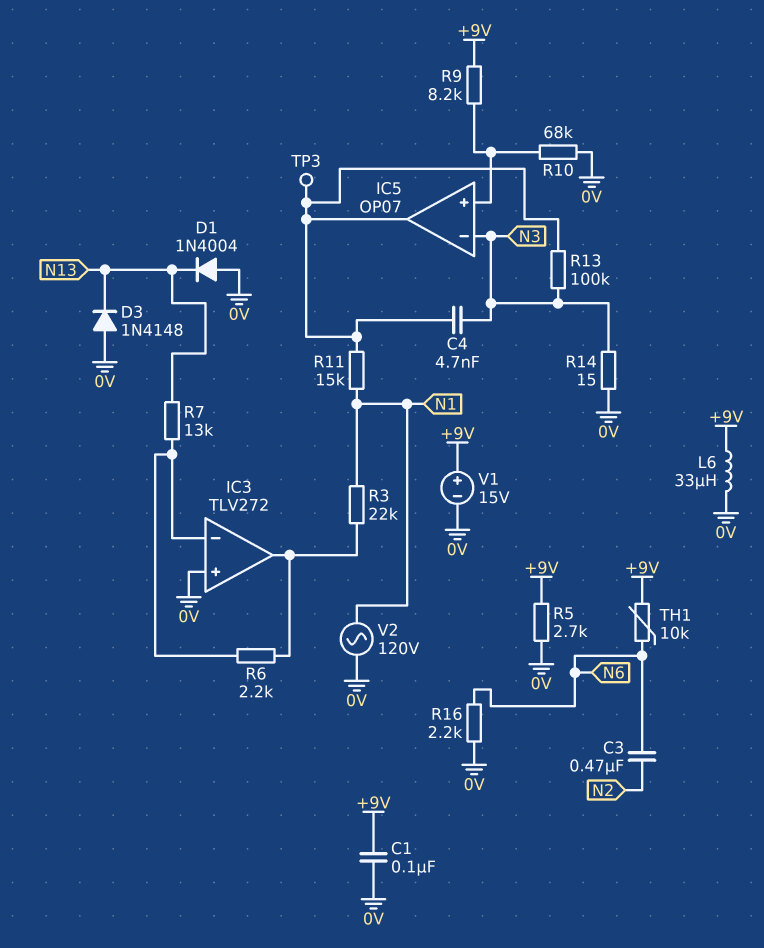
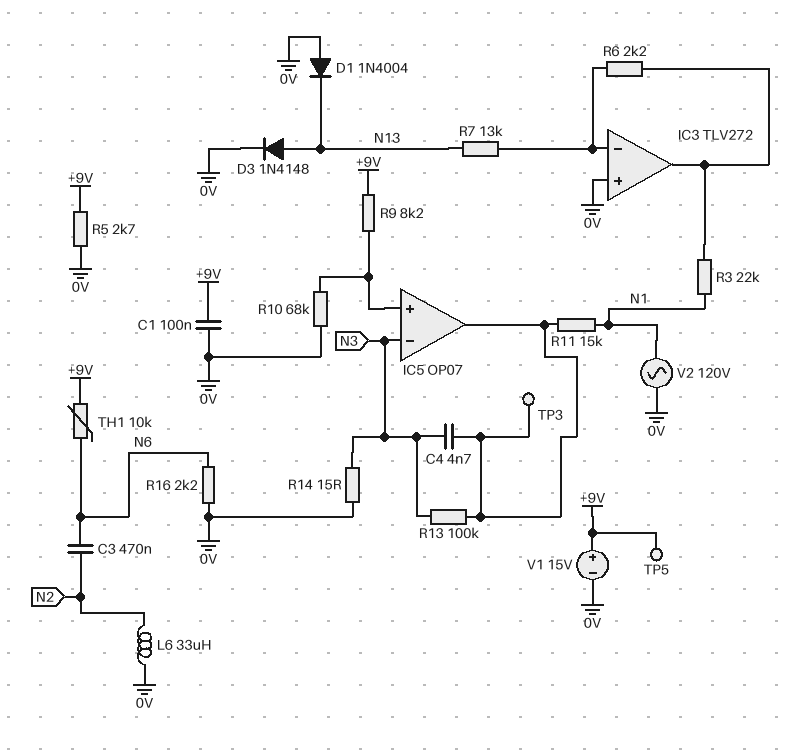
D3: diode 1N4148 (A 0V, K N13) -> diode 1N4148 (A N13, K 0V)
L6: 33uH (+9V, 0V) -> 33uH (0V, N2)
TP5: none -> test point (+9V)

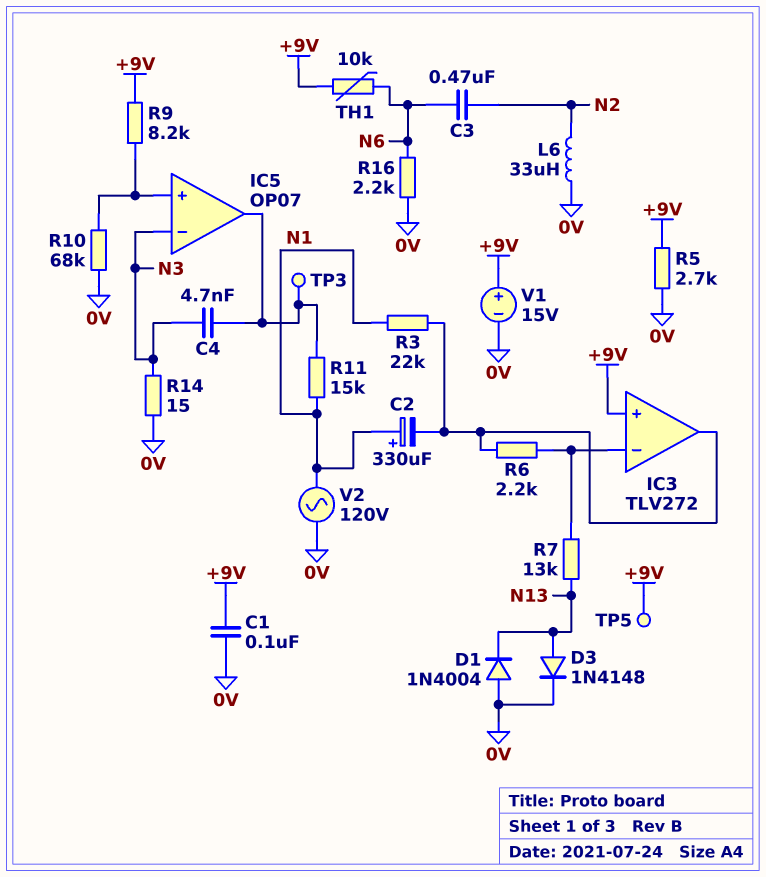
C2: none -> 330uF (plus N1, minus IC3/out)
IC3 pin in+: 0V -> +9V
R13: 100k (IC5/out, N3) -> none

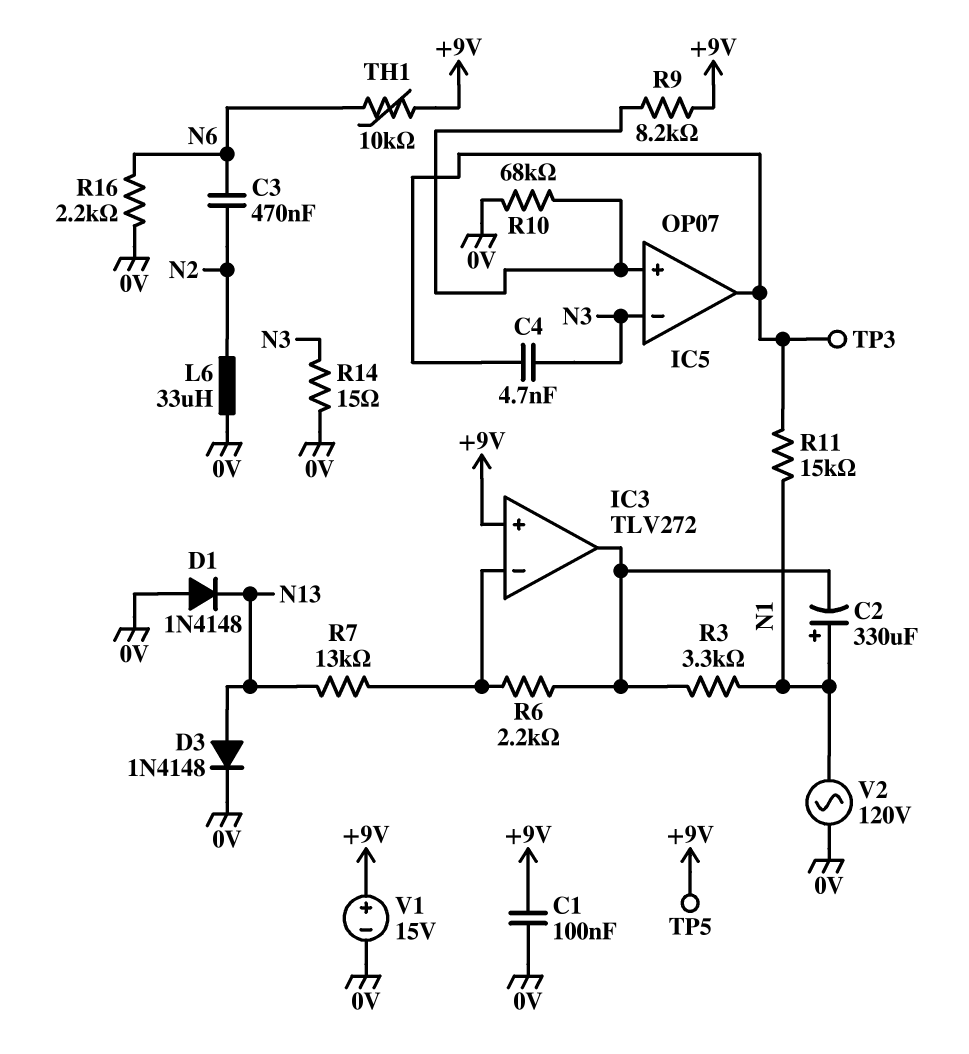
D1: diode 1N4004 (A 0V, K N13) -> diode 1N4148 (A 0V, K N13)
R3: 22k (IC3/out, N1) -> 3.3k (IC3/out, N1)
R5: 2.7k (+9V, 0V) -> none

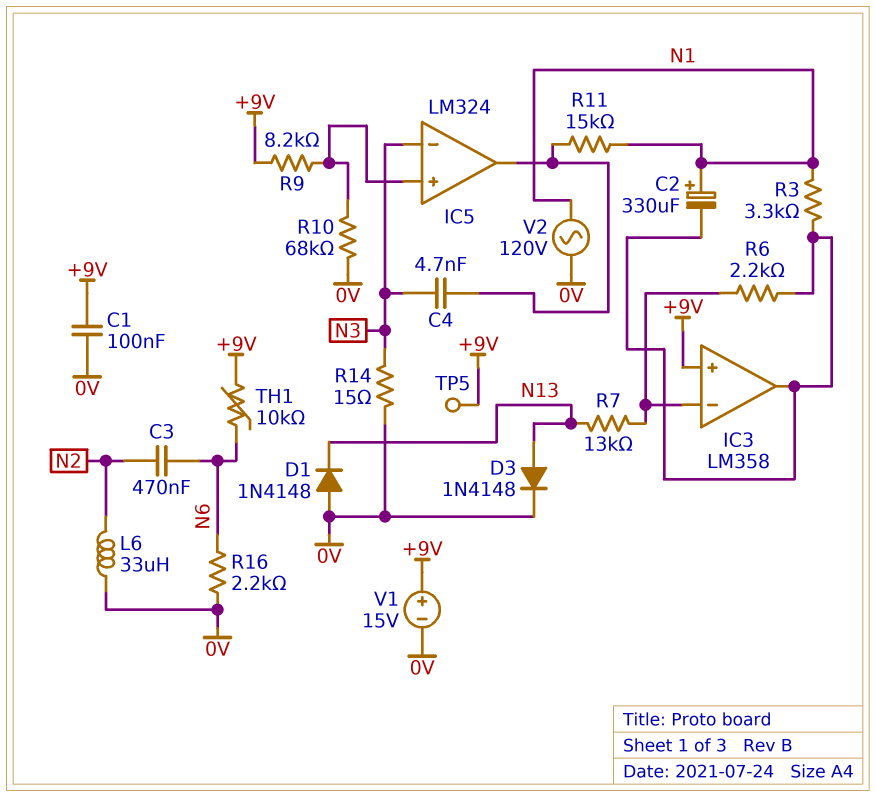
IC3: TLV272 -> LM358
IC5: OP07 -> LM324
TP3: test point (IC5/out) -> none

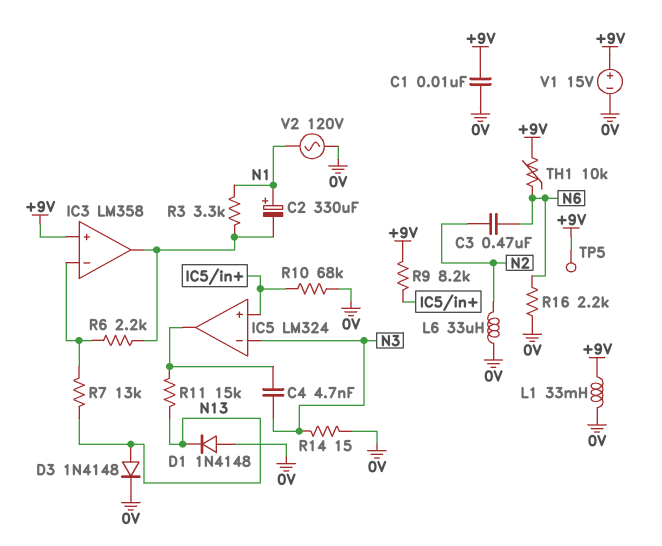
C1: 100nF (+9V, 0V) -> 10nF (+9V, 0V)
L1: none -> 33mH (+9V, 0V)
R11: 15k (IC5/out, N1) -> 15k (IC5/out, N13)

